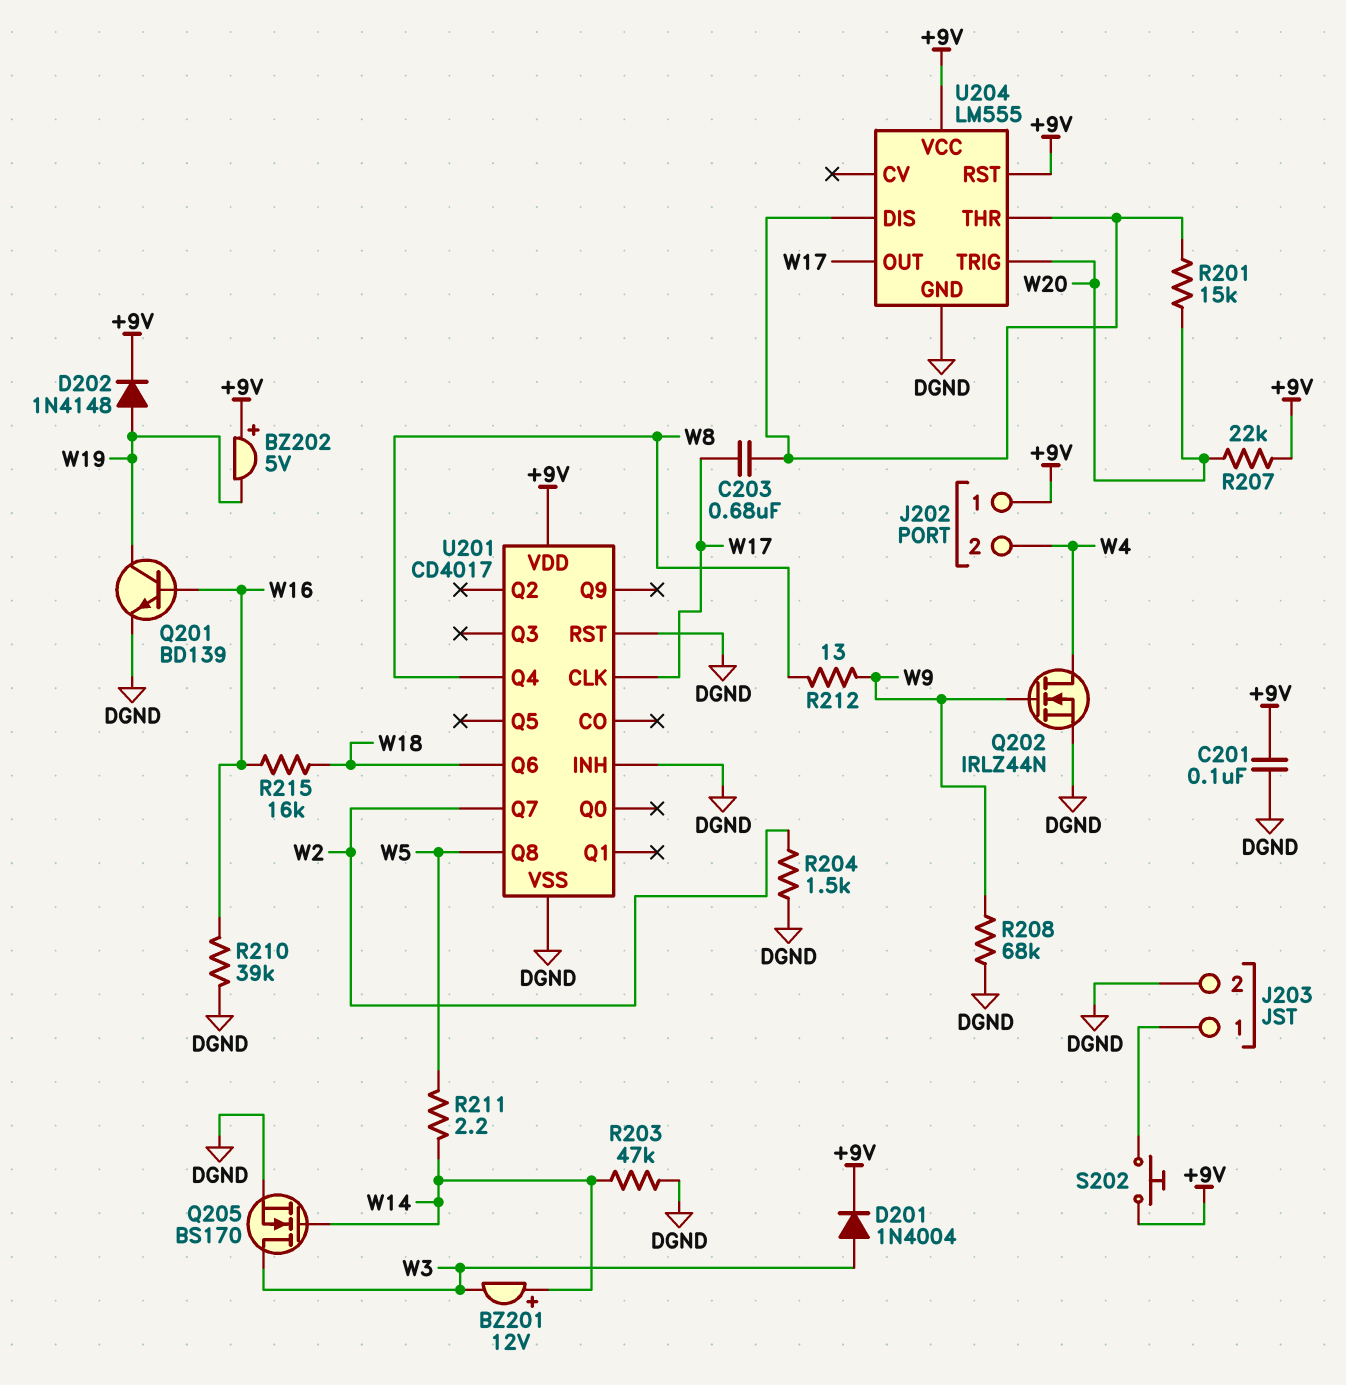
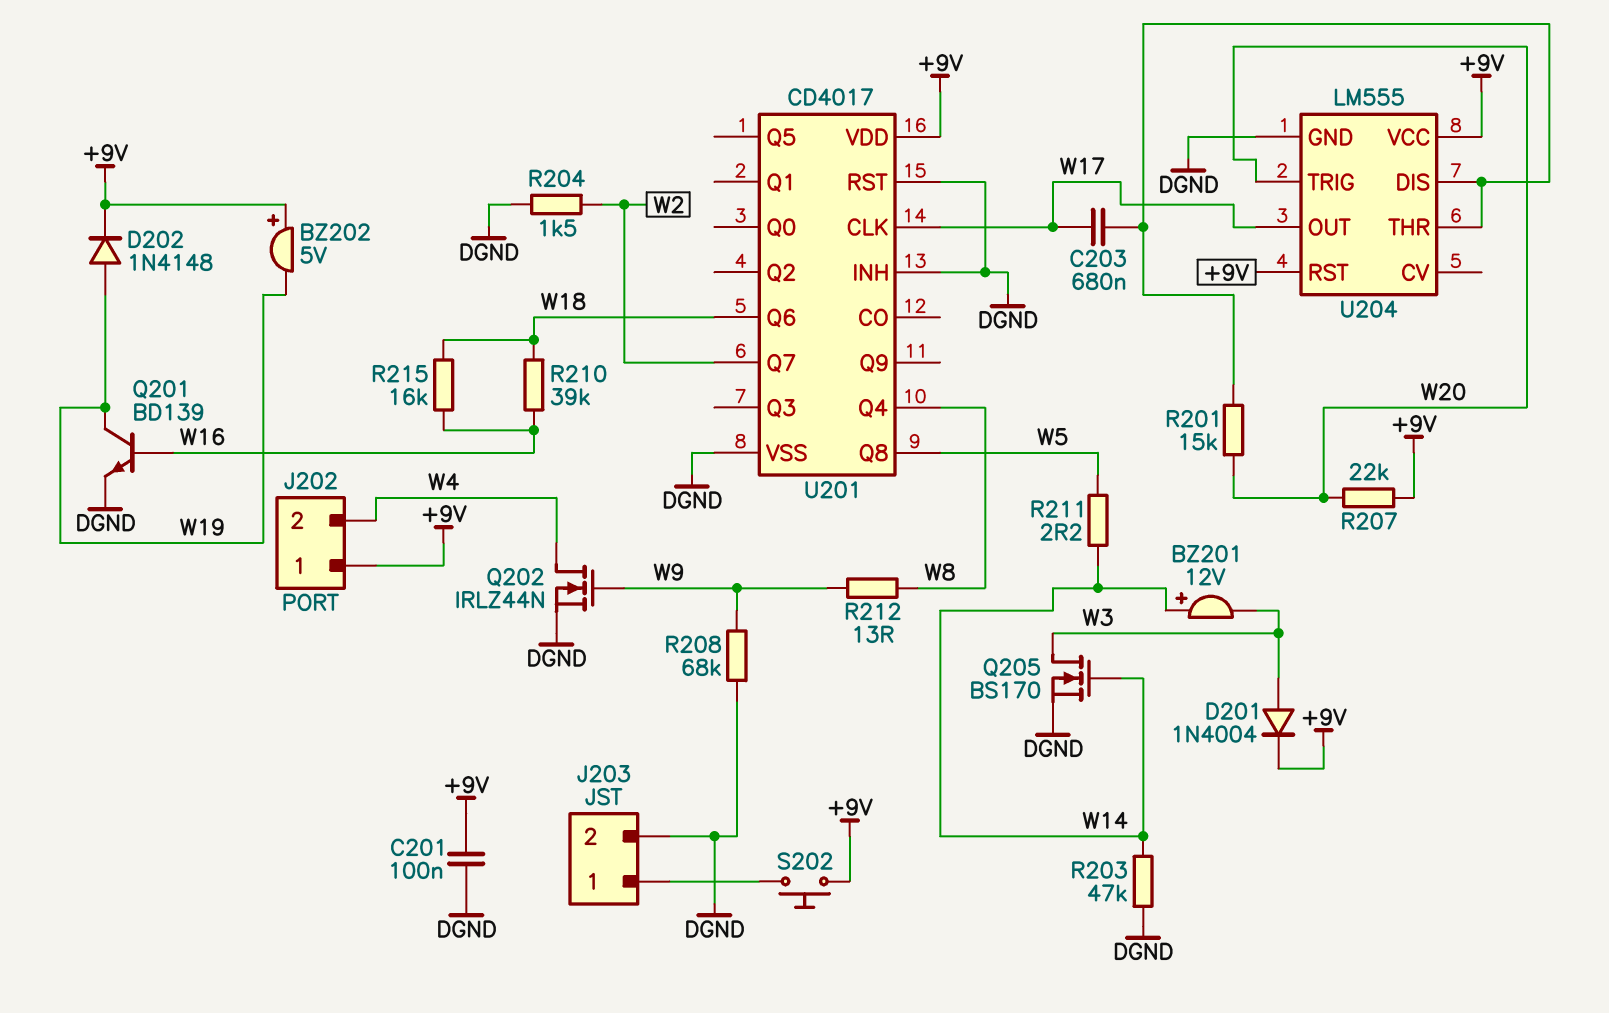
R210: 39k (DGND, W16) -> 39k (W16, W18)

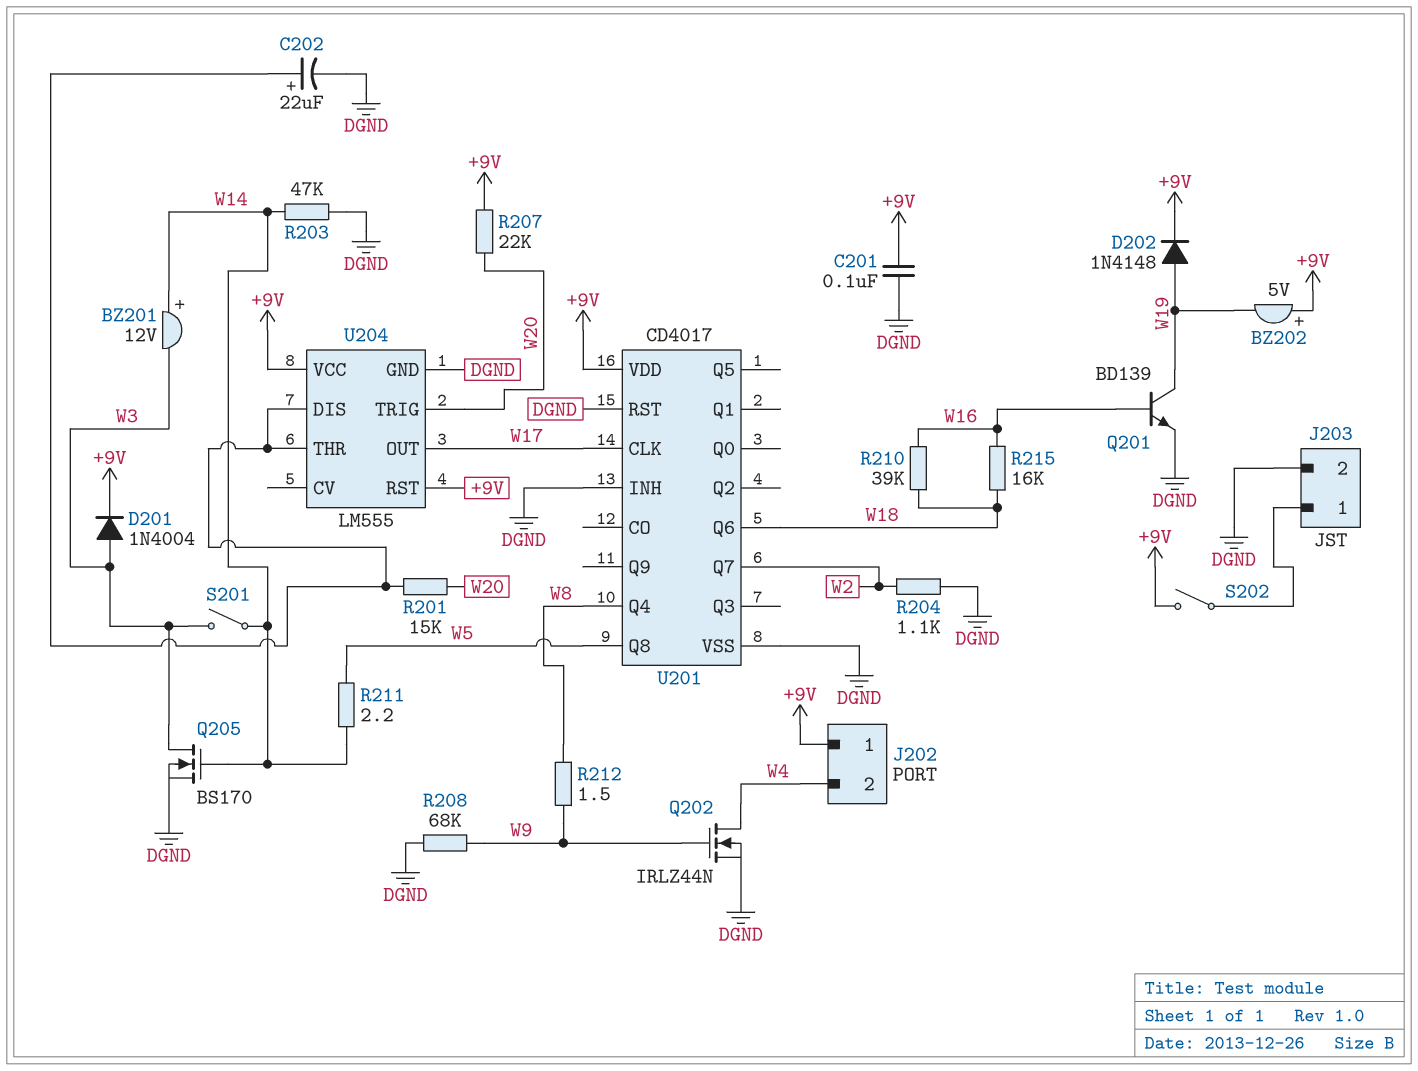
C202: none -> 22uF (plus U204/DIS, minus DGND)
C203: 680nF (U204/DIS, W17) -> none
R204: 1.5k (DGND, W2) -> 1.1k (DGND, W2)
R212: 13 (W8, W9) -> 1.5 (W8, W9)
S201: none -> switch (W3, W14)
S202: button (+9V, J203/1) -> switch (+9V, J203/1)

